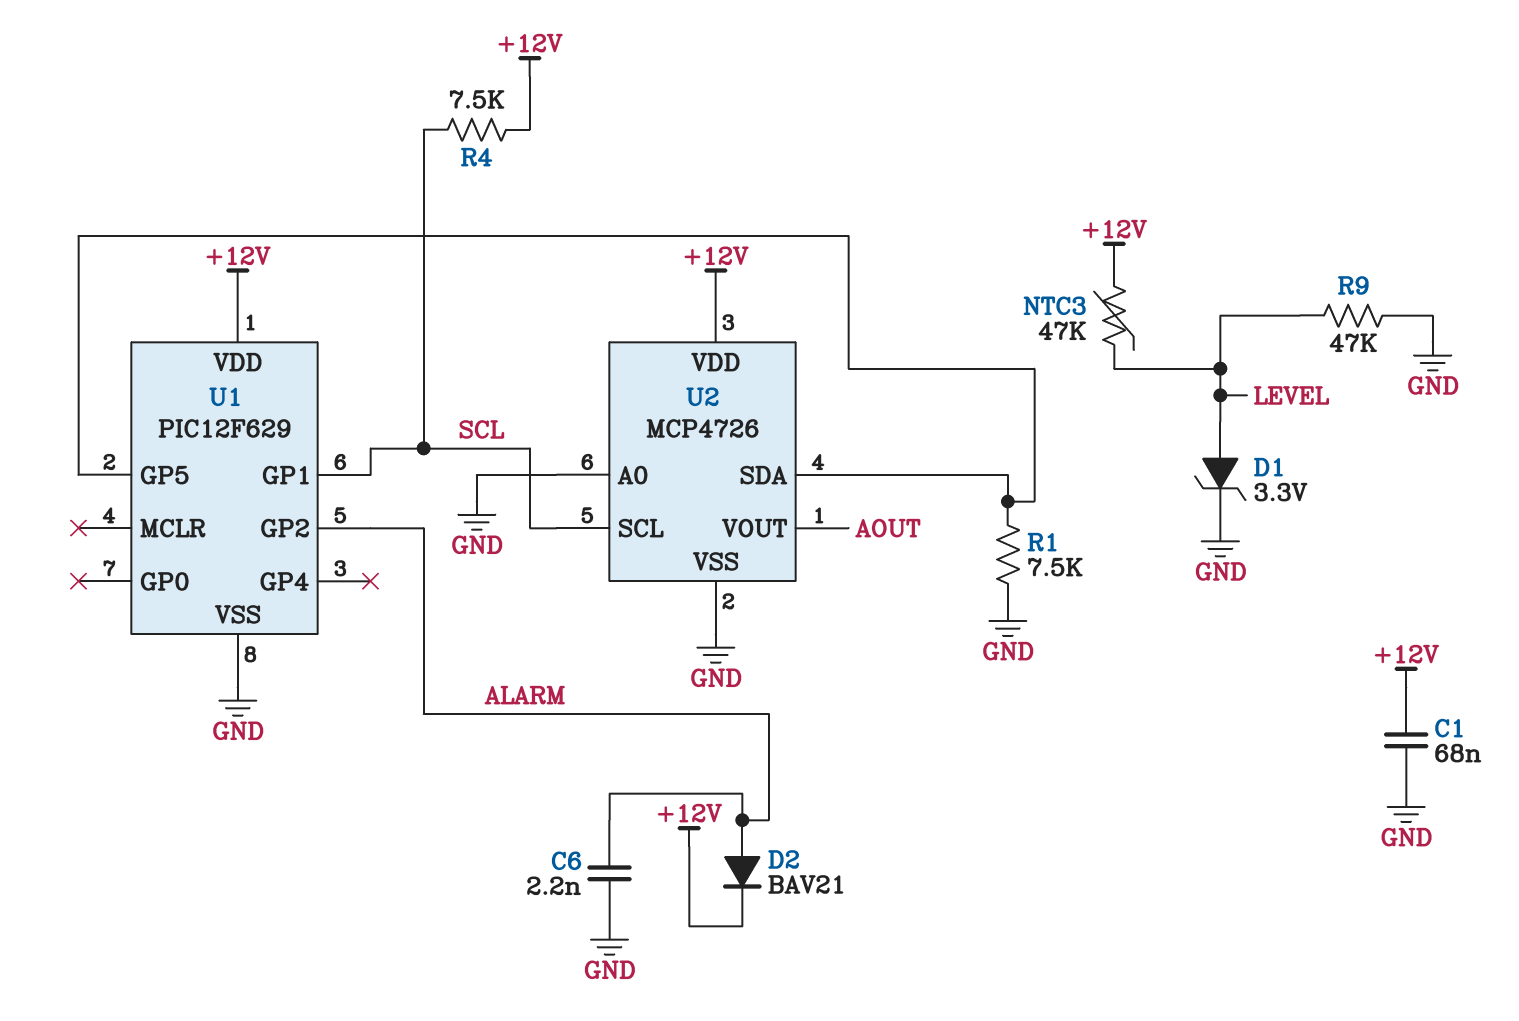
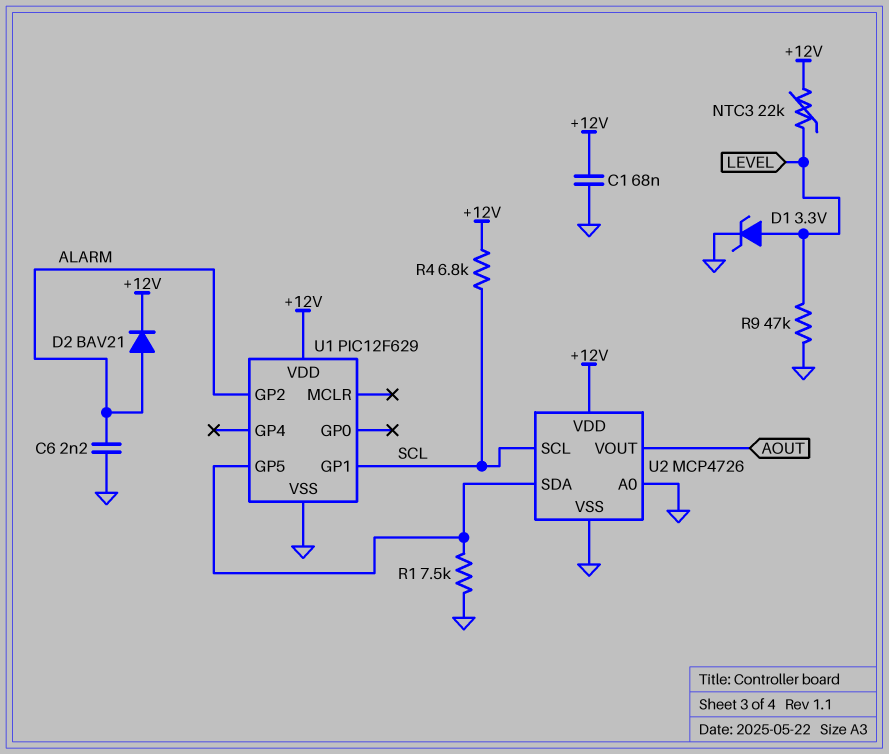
NTC3: 47k (+12V, LEVEL) -> 22k (+12V, LEVEL)
R4: 7.5k (+12V, SCL) -> 6.8k (+12V, SCL)

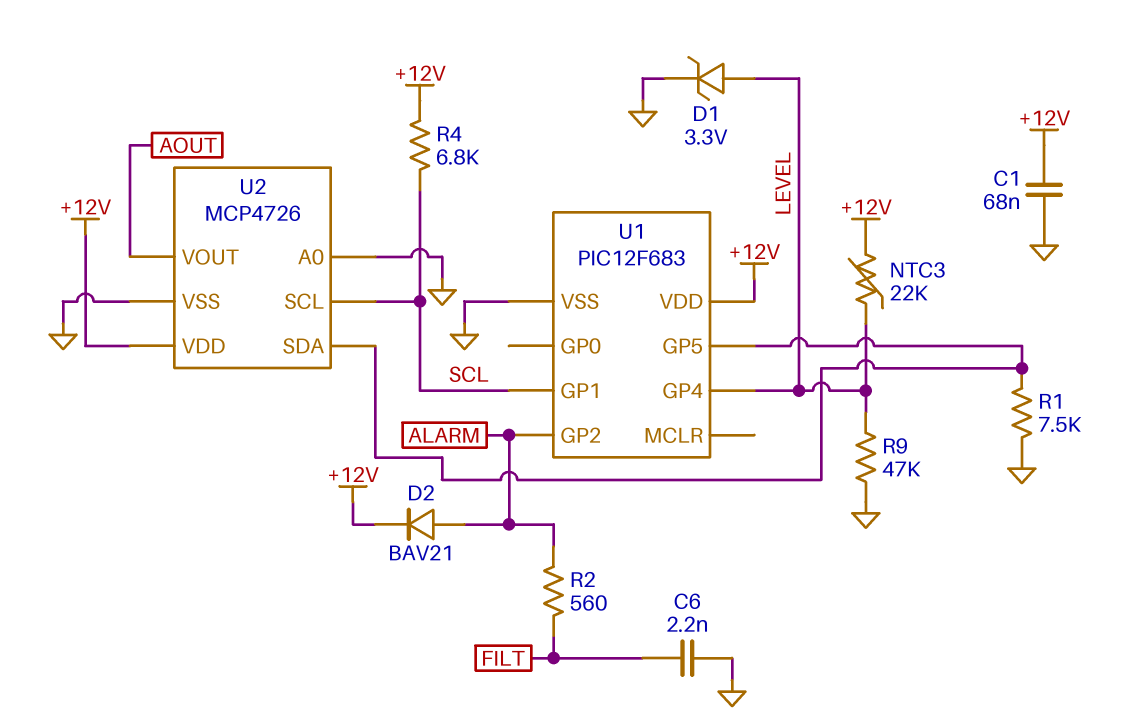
C6: 2.2nF (ALARM, GND) -> 2.2nF (FILT, GND)
R2: none -> 560 (ALARM, FILT)
U1: PIC12F629 -> PIC12F683
U1 pin GP4: none -> LEVEL

